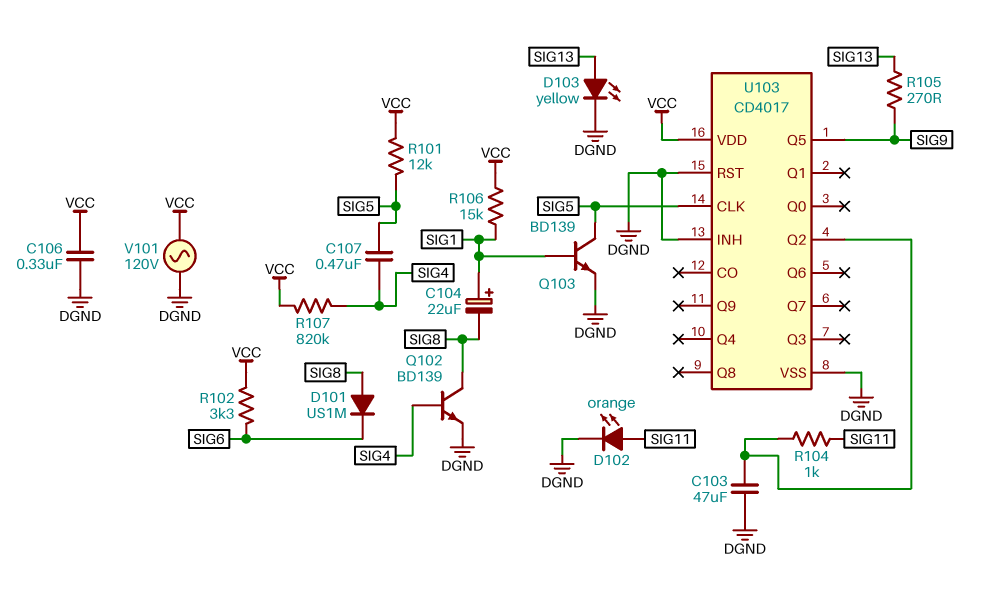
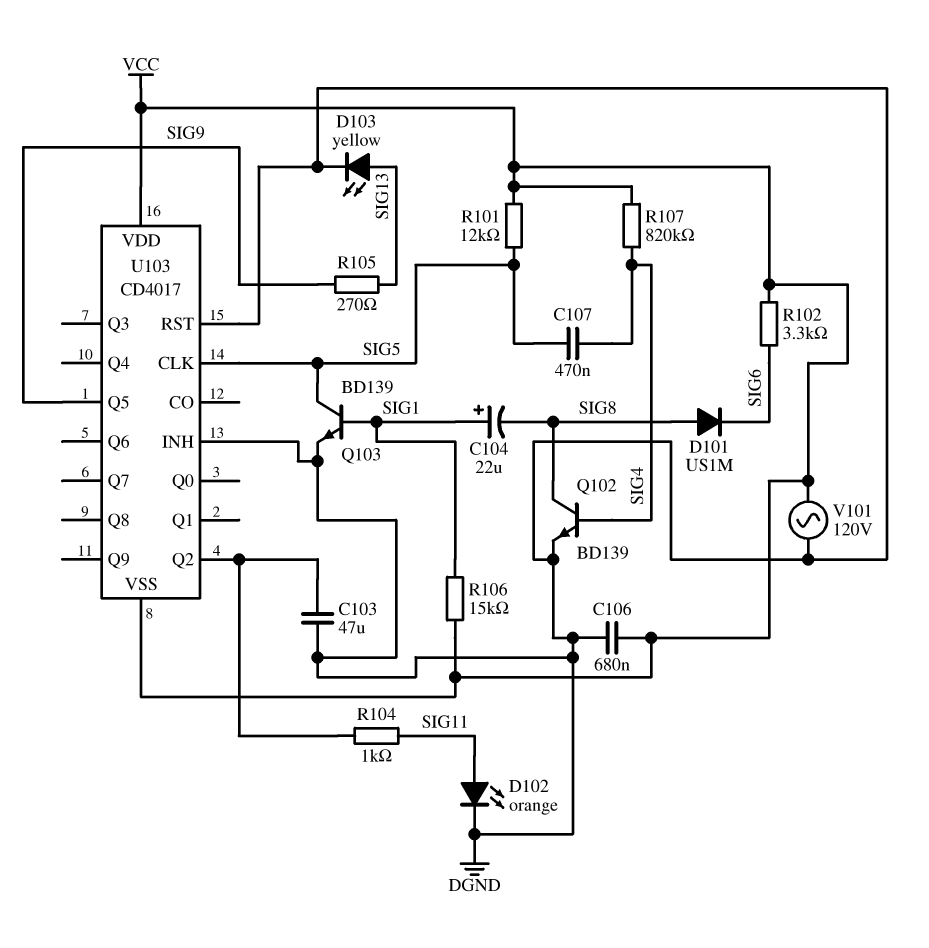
C106: 330nF (DGND, VCC) -> 680nF (DGND, VCC)
U103 pin VSS: DGND -> VCC

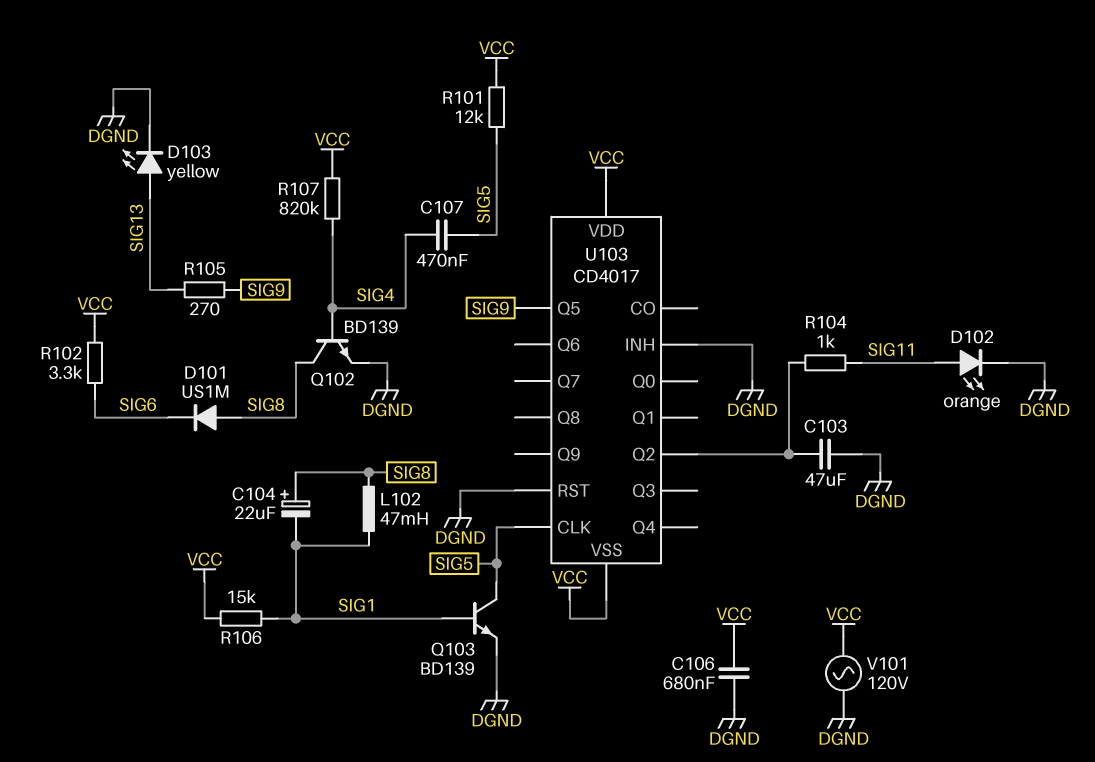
C104: 22uF (plus SIG1, minus SIG8) -> 22uF (plus SIG8, minus SIG1)
L102: none -> 47mH (SIG1, SIG8)

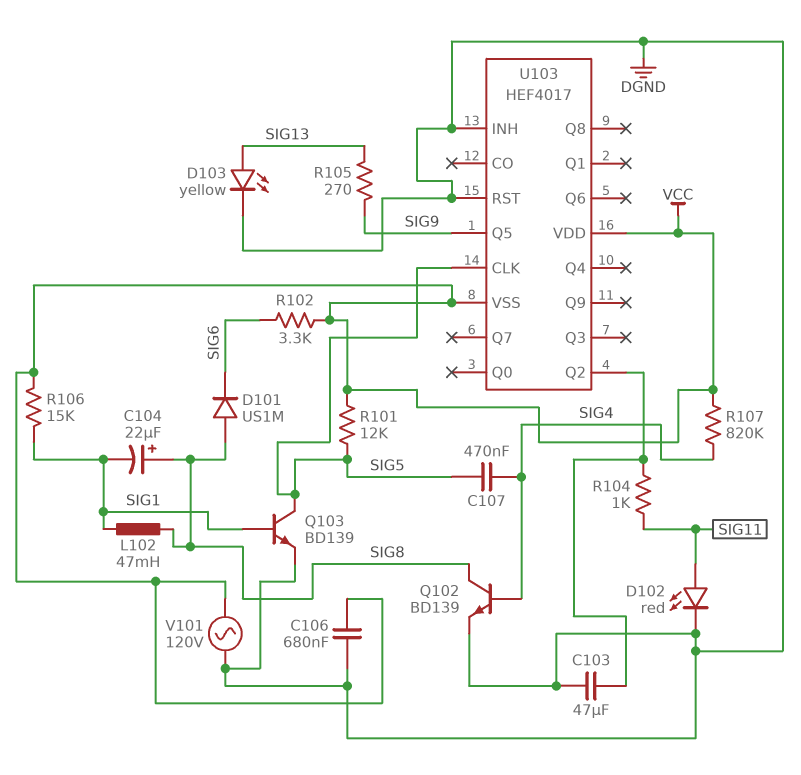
D102: LED orange (A SIG11, K DGND) -> LED red (A SIG11, K DGND)
U103: CD4017 -> HEF4017

